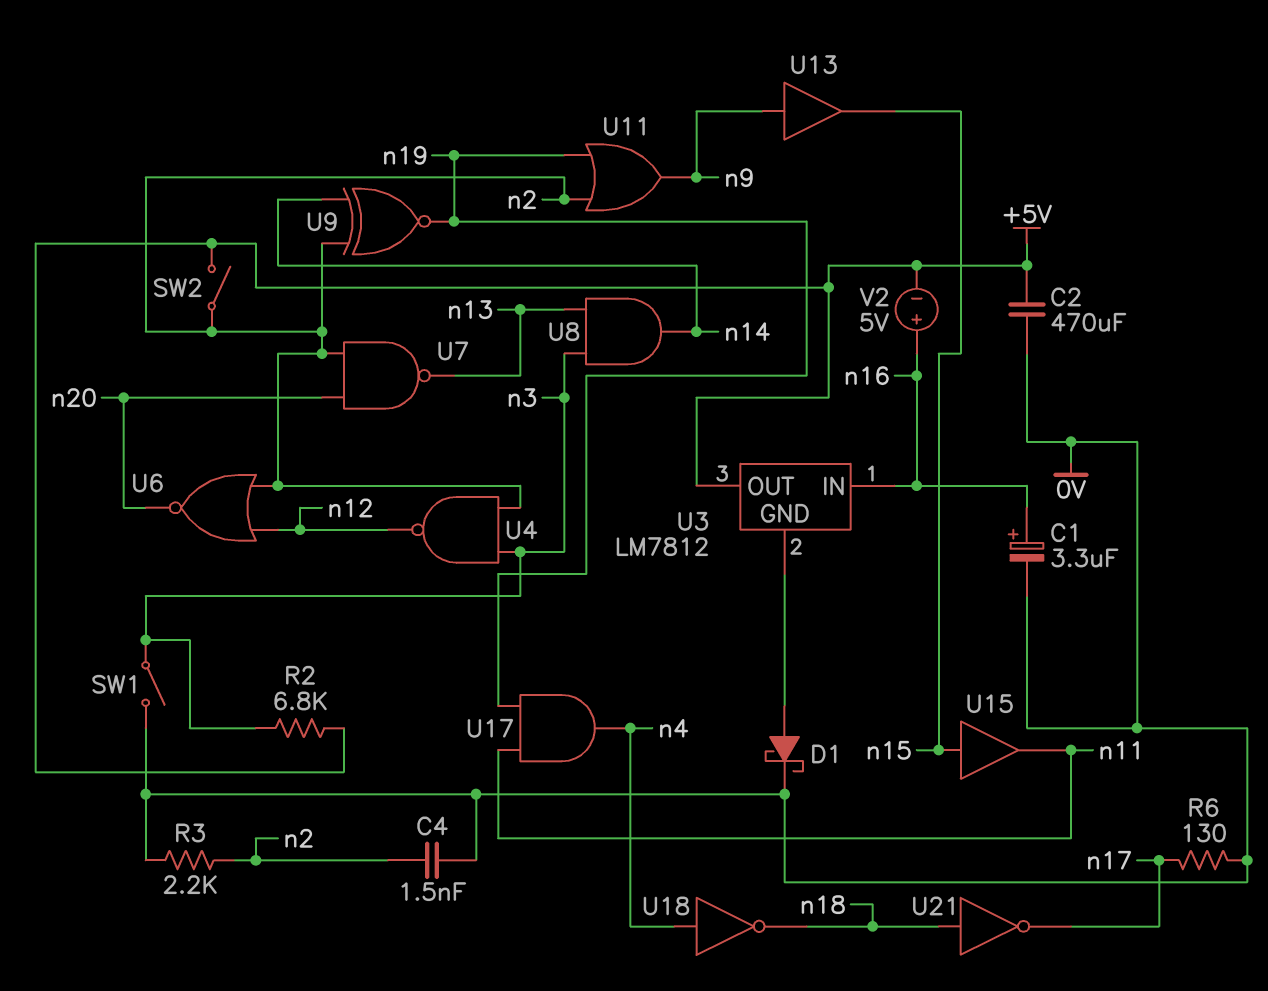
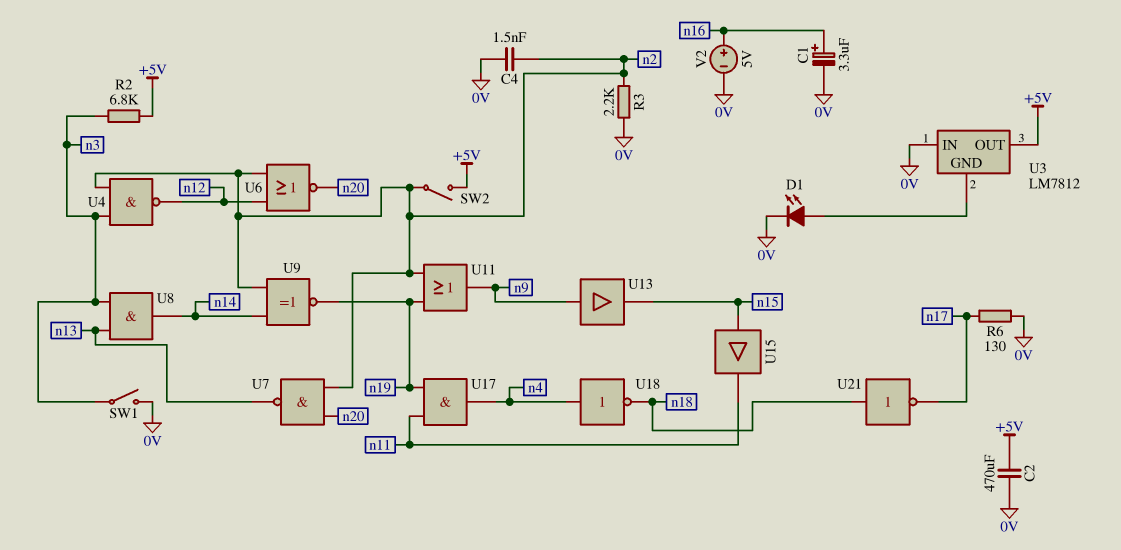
D1: schottky (A U3/GND, K 0V) -> LED (A U3/GND, K 0V)
U3 pin IN: n16 -> 0V
V2: 5V (plus n16, minus +5V) -> 5V (plus n16, minus 0V)

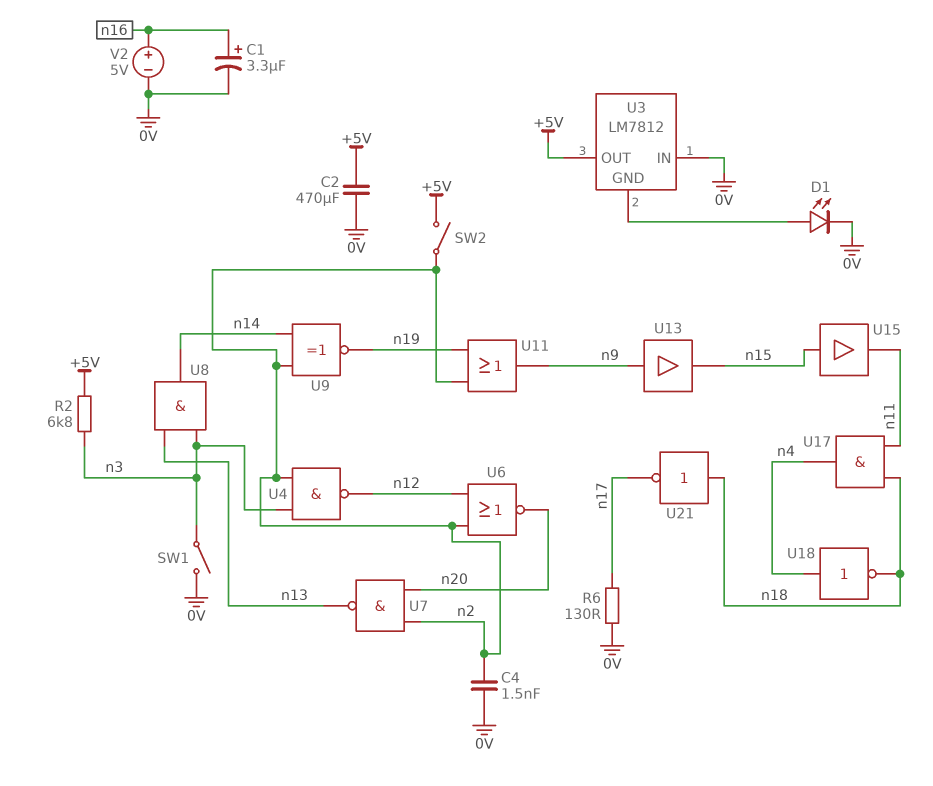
R3: 2.2k (0V, n2) -> none
U17: AND (in n11, in n19, out n4) -> AND (in n11, in n18, out n4)

